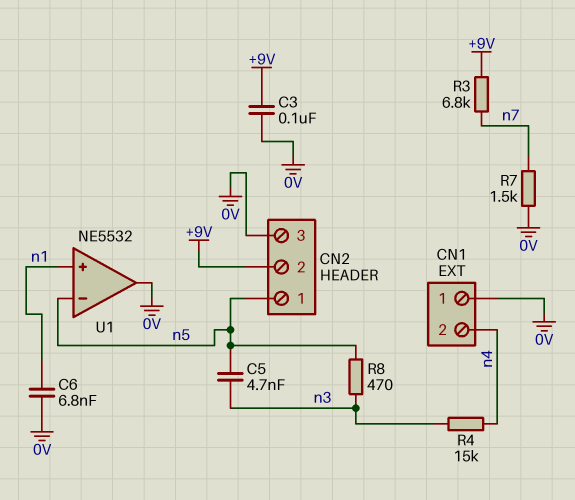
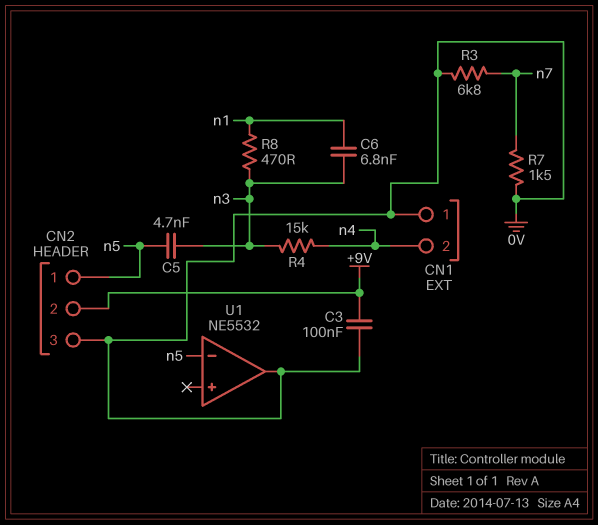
C6: 6.8nF (0V, n1) -> 6.8nF (n1, n3)
R3: 6.8k (+9V, n7) -> 6.8k (0V, n7)
R8: 470 (n3, n5) -> 470 (n1, n3)
U1 pin in+: n1 -> none

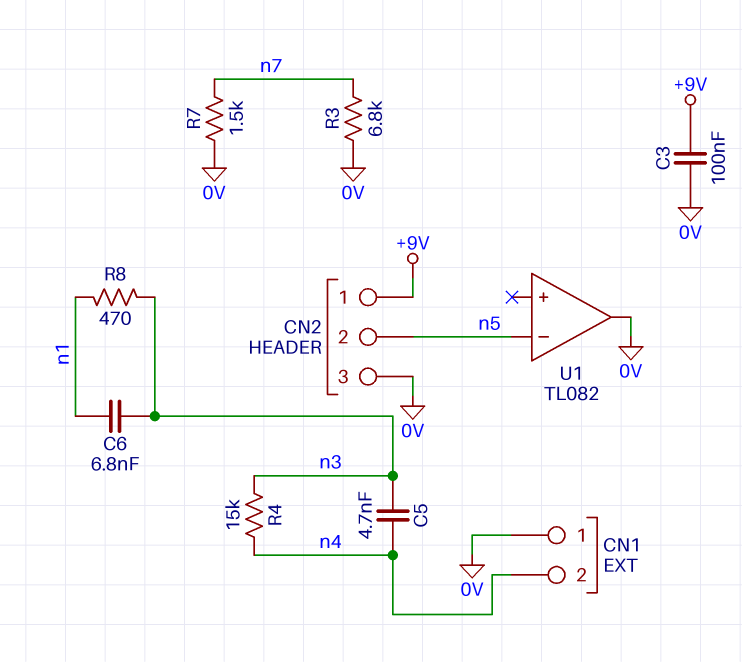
C5: 4.7nF (n3, n5) -> 4.7nF (n3, n4)
CN2 pin 1: n5 -> +9V
CN2 pin 2: +9V -> n5
U1: NE5532 -> TL082

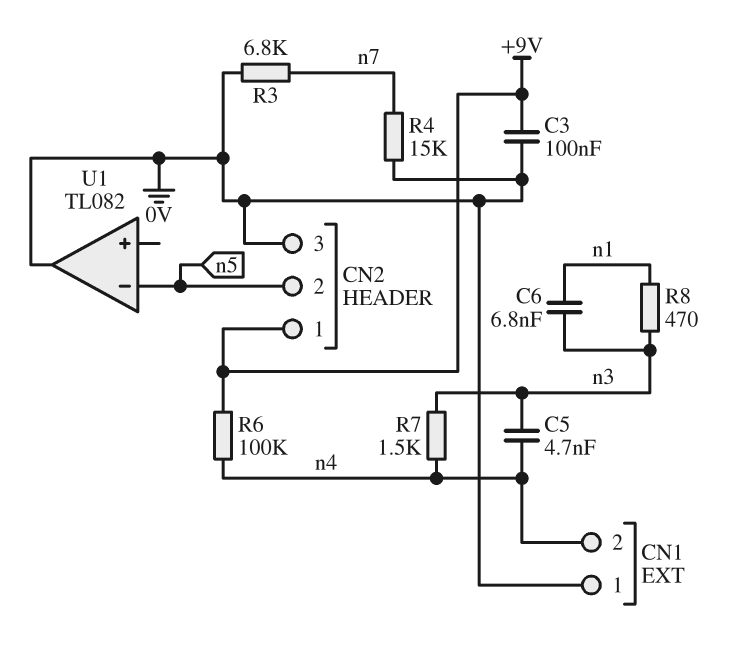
R4: 15k (n3, n4) -> 15k (0V, n7)
R6: none -> 100k (+9V, n4)
R7: 1.5k (0V, n7) -> 1.5k (n3, n4)

